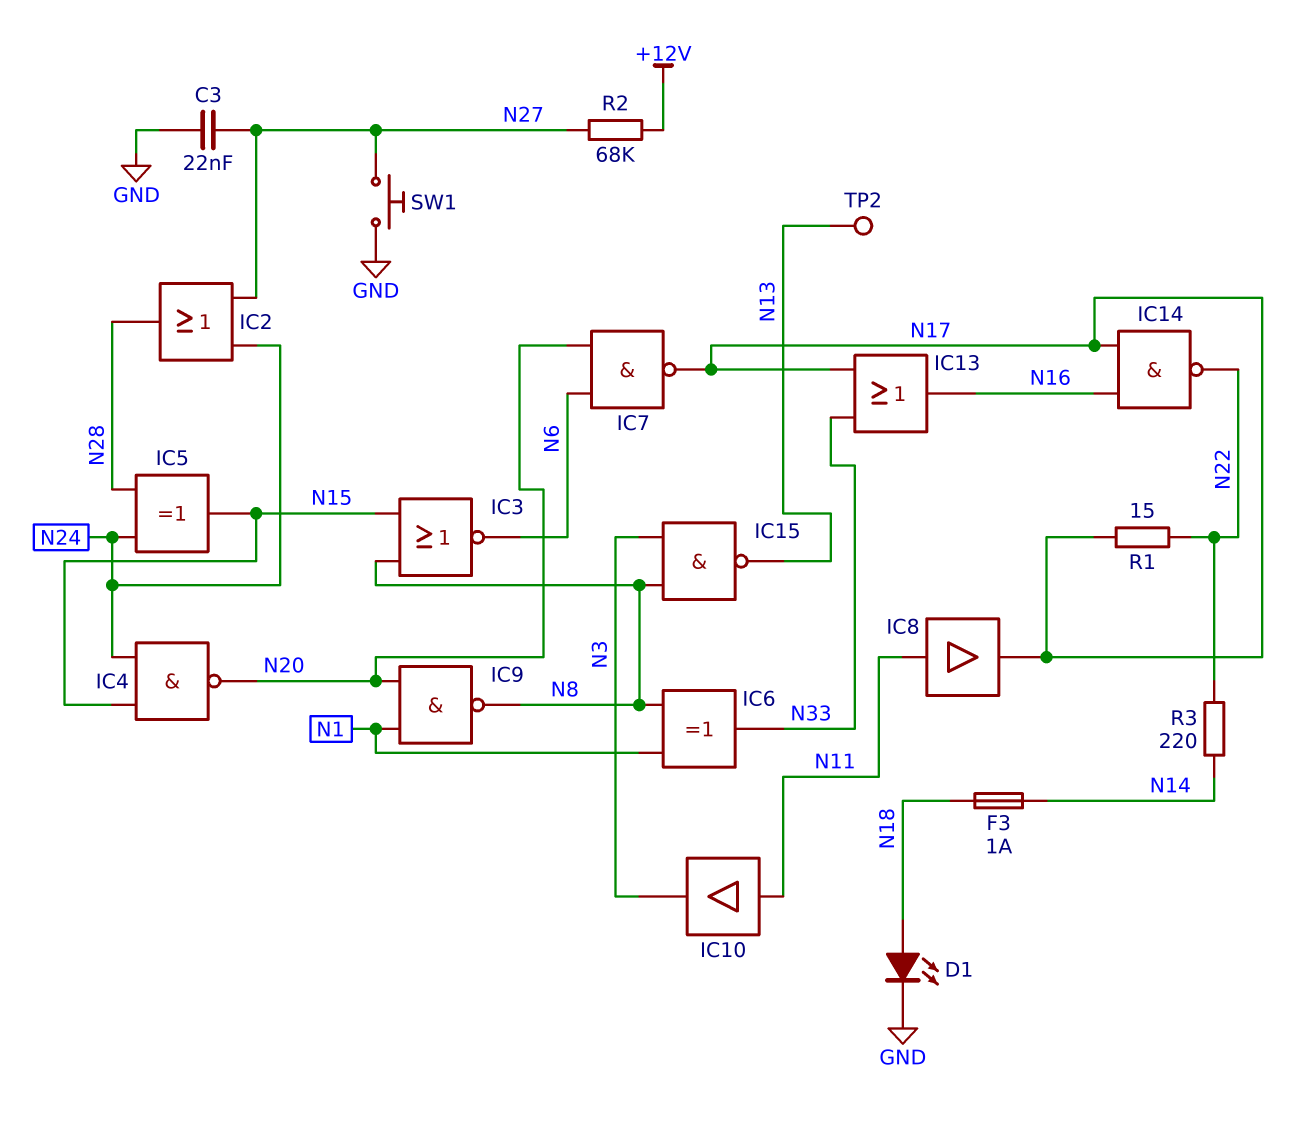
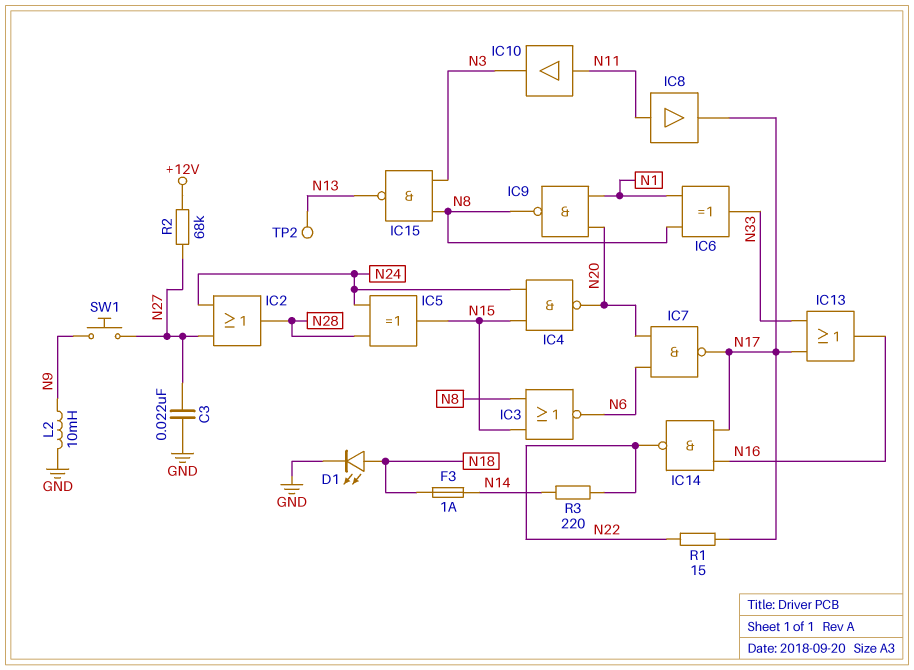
L2: none -> 10mH (GND, N9)
SW1: button (GND, N27) -> button (N9, N27)

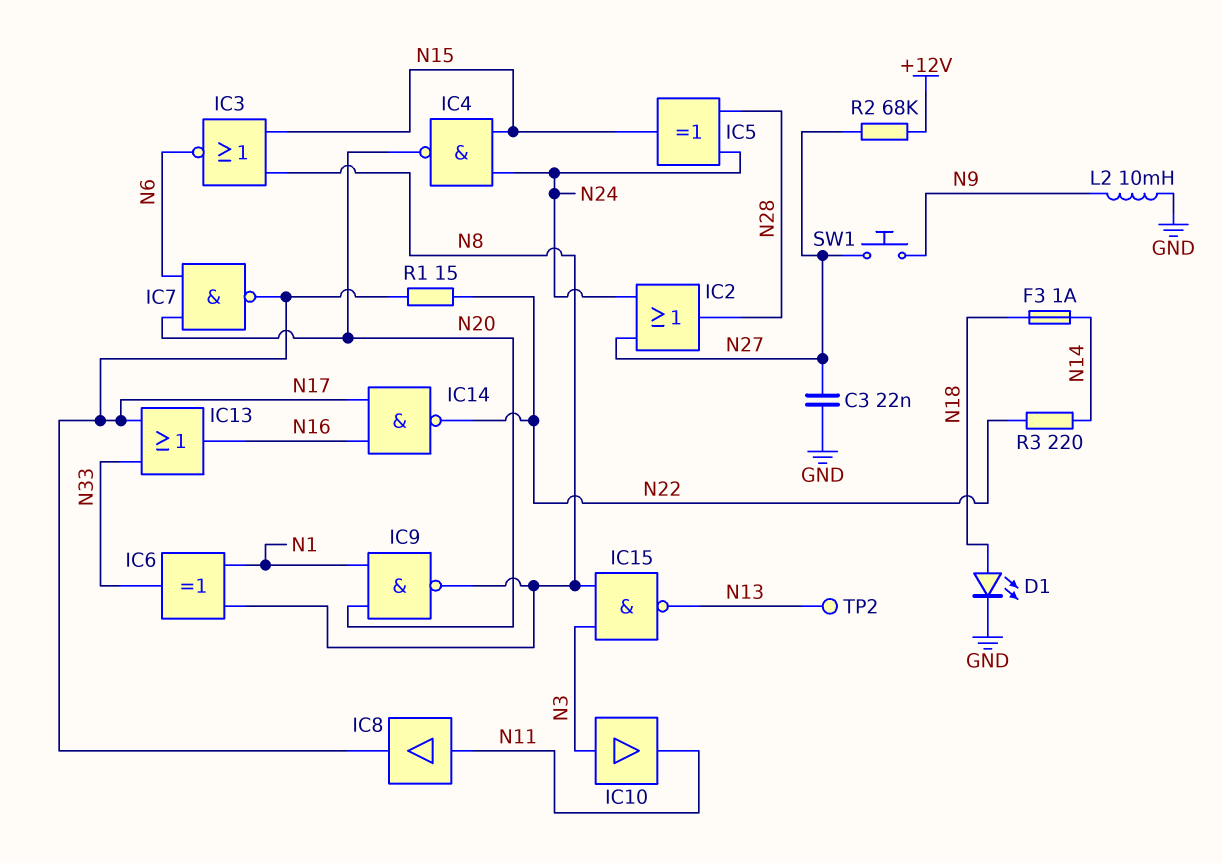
IC10: buffer (in N11, out N3) -> buffer (in N3, out N11)

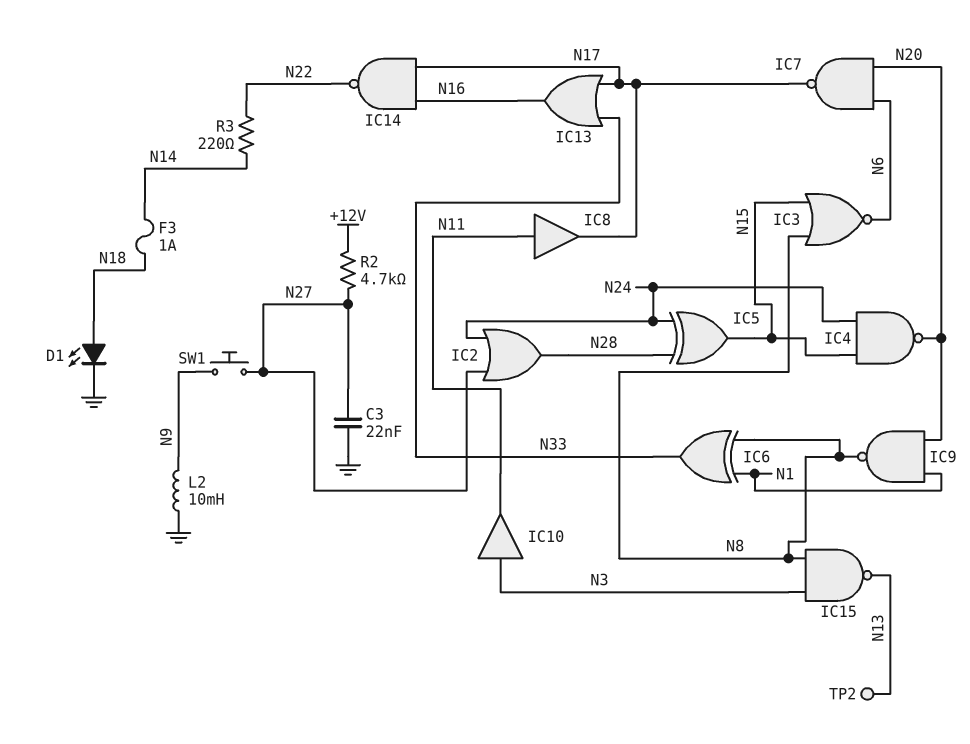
R1: 15 (N17, N22) -> none
R2: 68k (+12V, N27) -> 4.7k (+12V, N27)

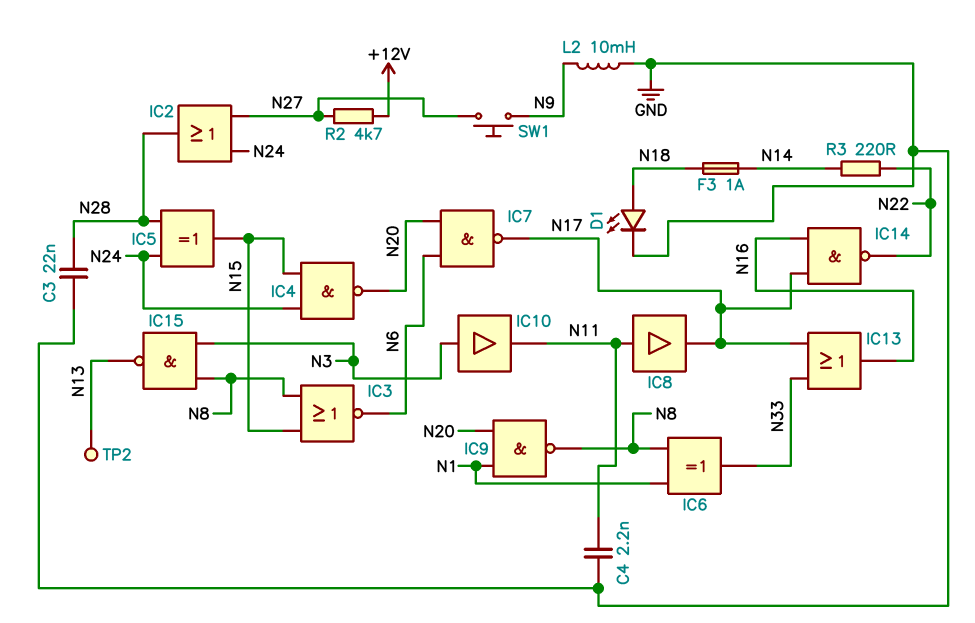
C3: 22nF (GND, N27) -> 22nF (GND, N28)
C4: none -> 2.2nF (GND, N11)

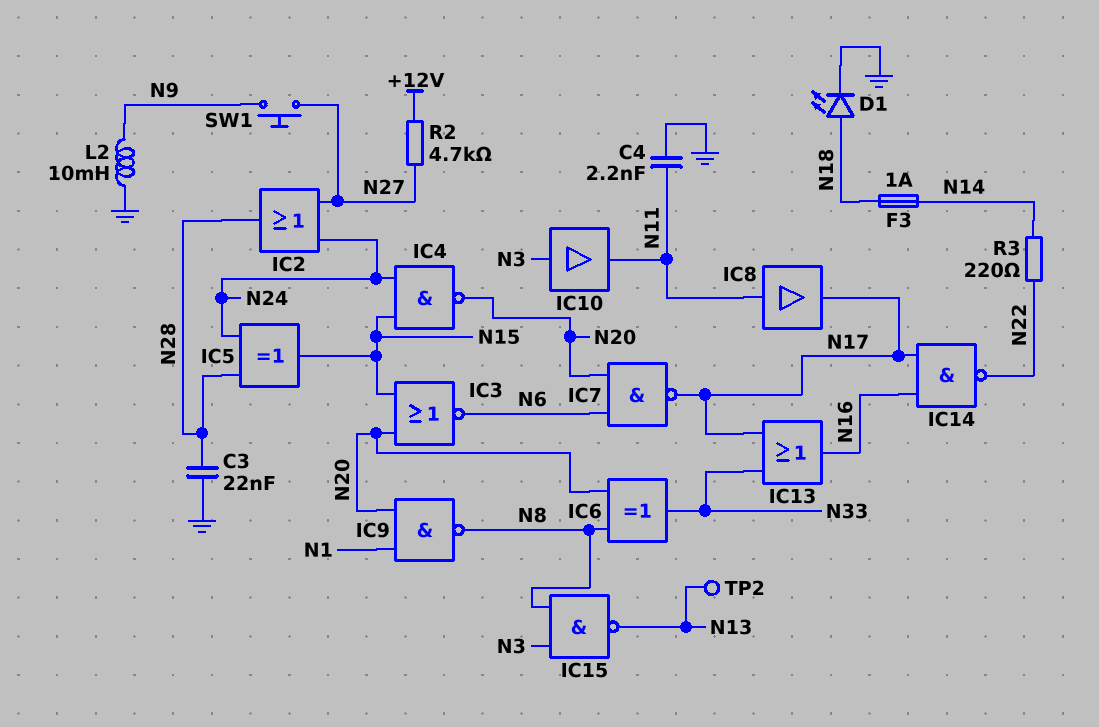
IC3: NOR (in N8, in N15, out N6) -> NOR (in N15, in N20, out N6)
IC6: XOR (in N1, in N8, out N33) -> XOR (in N8, in N20, out N33)

